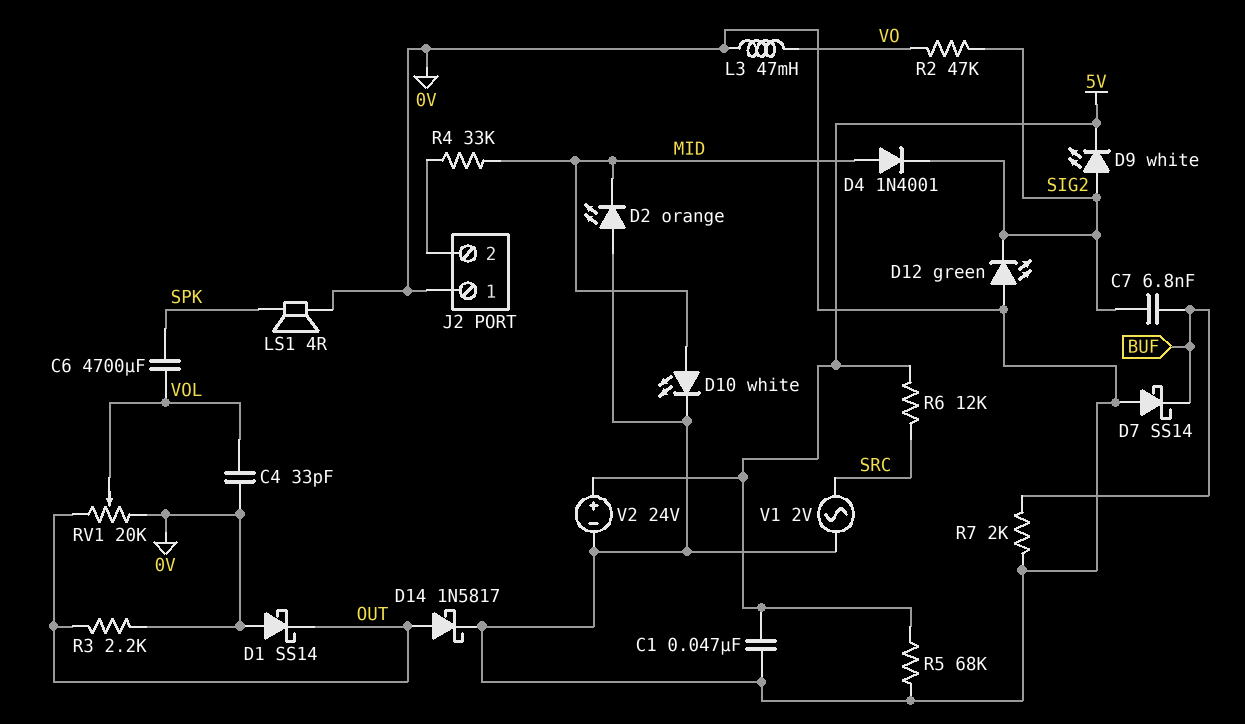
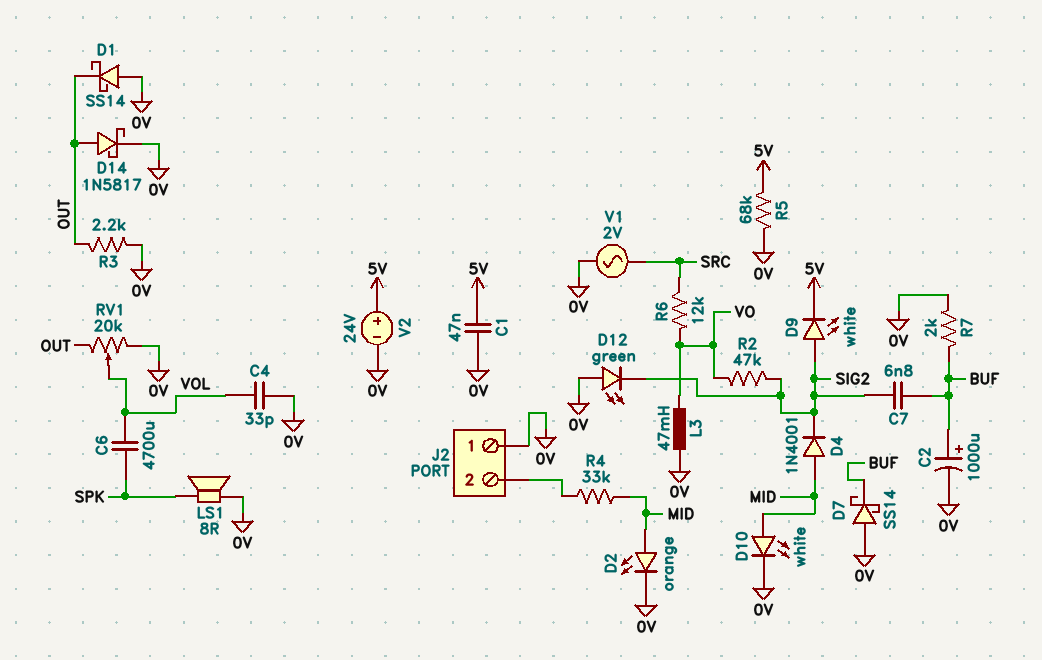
C2: none -> 1000uF (plus BUF, minus 0V)
D2: LED orange (A 0V, K MID) -> LED orange (A MID, K 0V)
LS1: speaker 4R (0V, SPK) -> speaker 8R (0V, SPK)
R6: 12k (5V, SRC) -> 12k (SRC, VO)

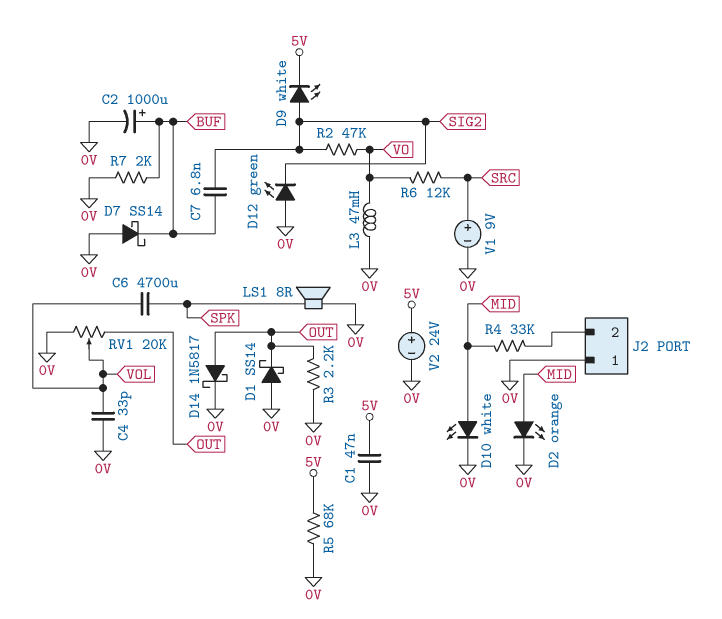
D4: diode 1N4001 (A MID, K SIG2) -> none
V1: AC 2V (0V, SRC) -> 9V (plus SRC, minus 0V)

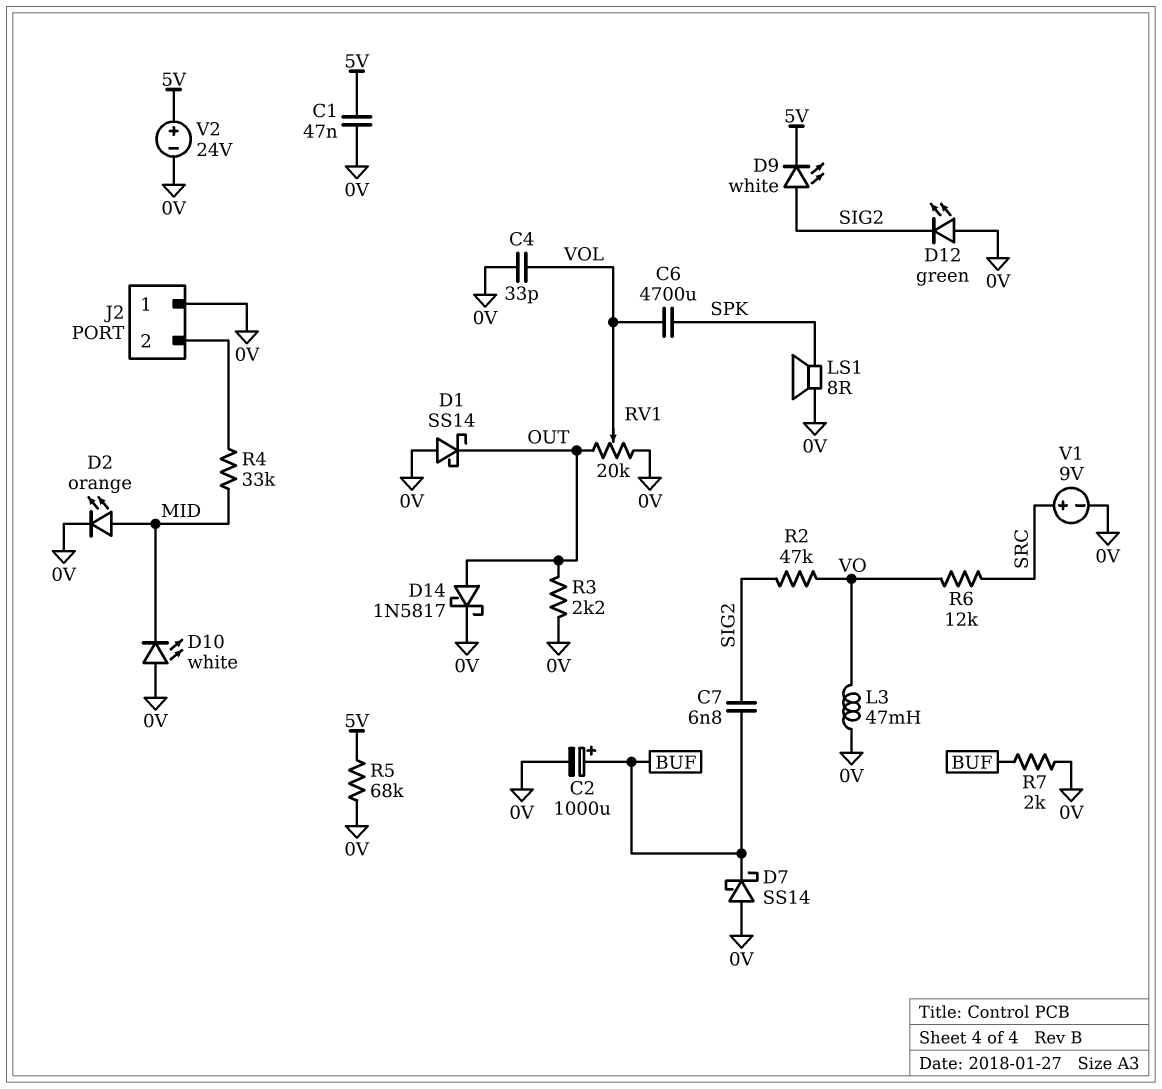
D10: LED white (A MID, K 0V) -> LED white (A 0V, K MID)

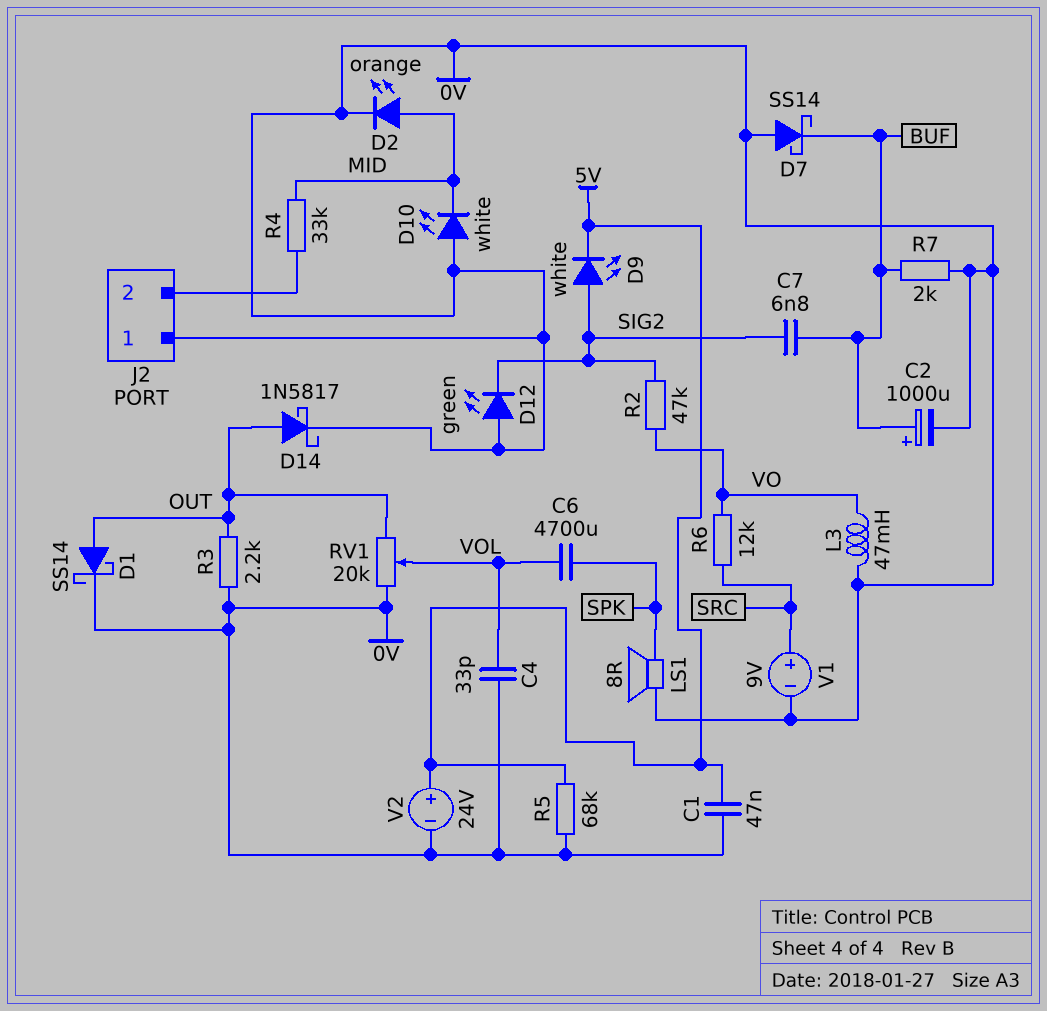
D1: schottky SS14 (A 0V, K OUT) -> schottky SS14 (A OUT, K 0V)

